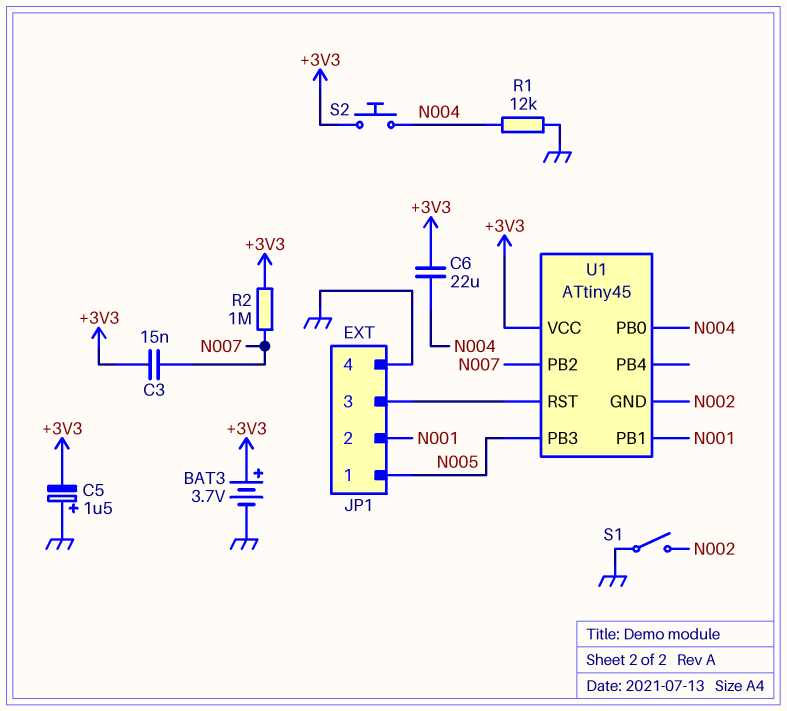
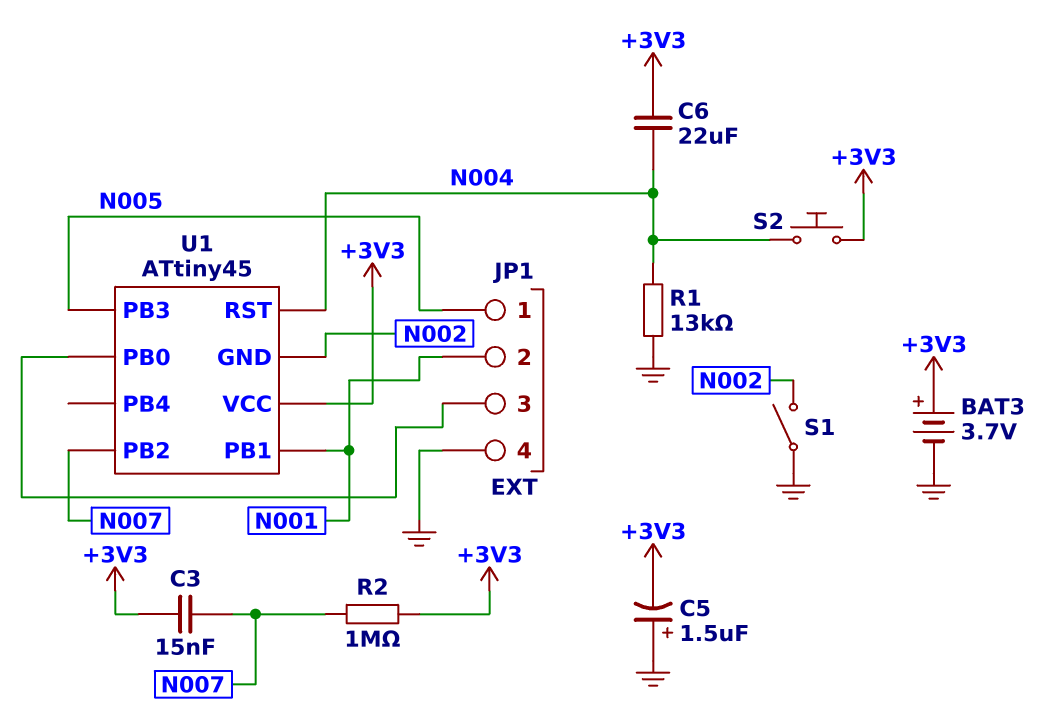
R1: 12k (GND, N004) -> 13k (GND, N004)
U1 pin PB0: N004 -> JP1/3
U1 pin RST: JP1/3 -> N004

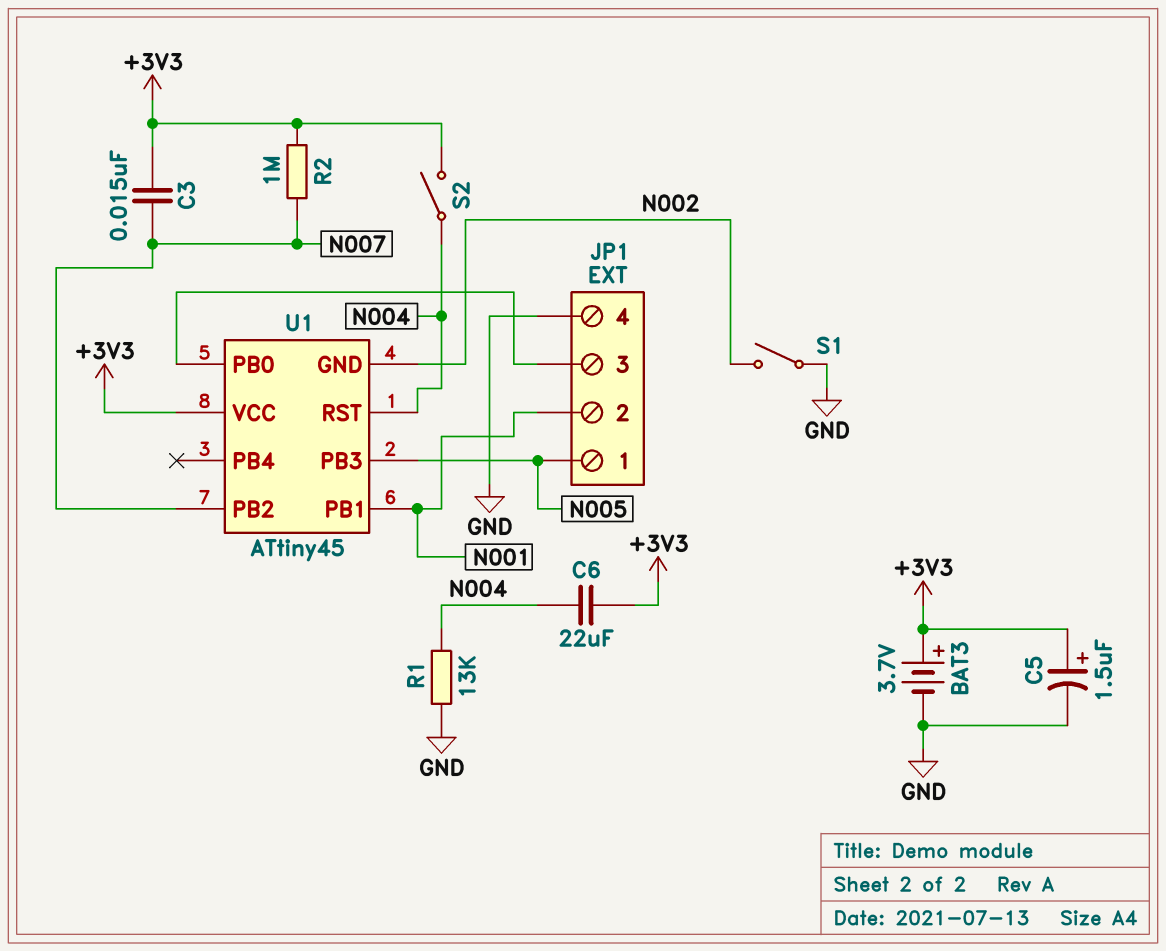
C5: 1.5uF (plus GND, minus +3V3) -> 1.5uF (plus +3V3, minus GND)
S2: button (+3V3, N004) -> switch (+3V3, N004)

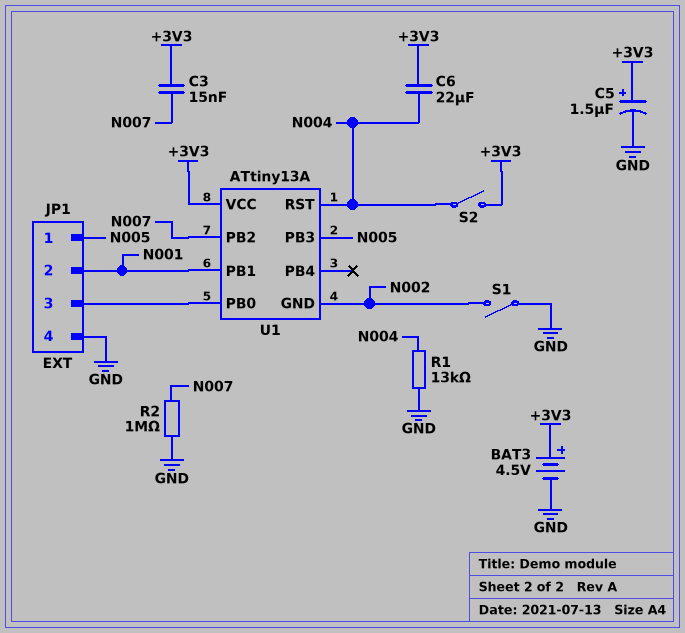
BAT3: 3.7V (plus +3V3, minus GND) -> 4.5V (plus +3V3, minus GND)
R2: 1M (+3V3, N007) -> 1M (GND, N007)
U1: ATtiny45 -> ATtiny13A

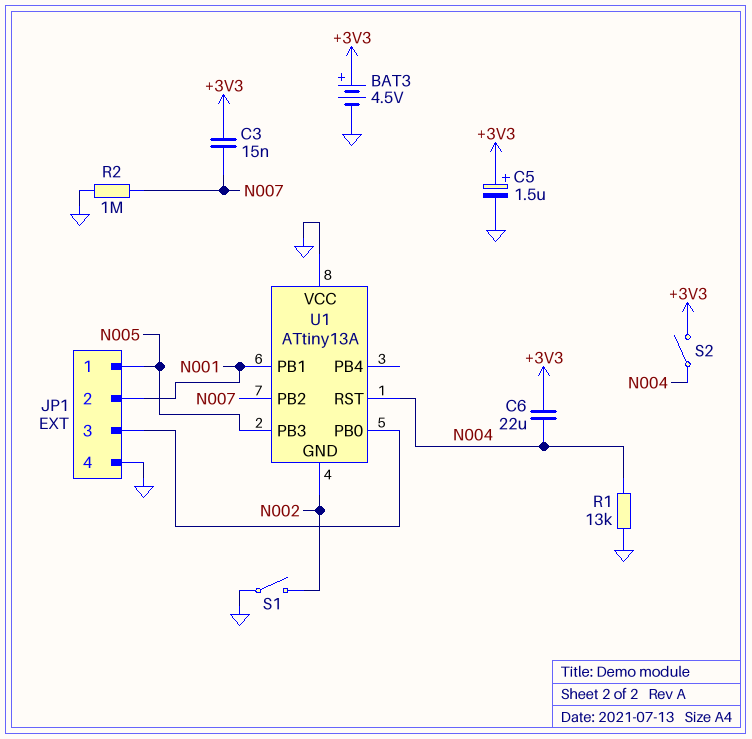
U1 pin VCC: +3V3 -> GND

